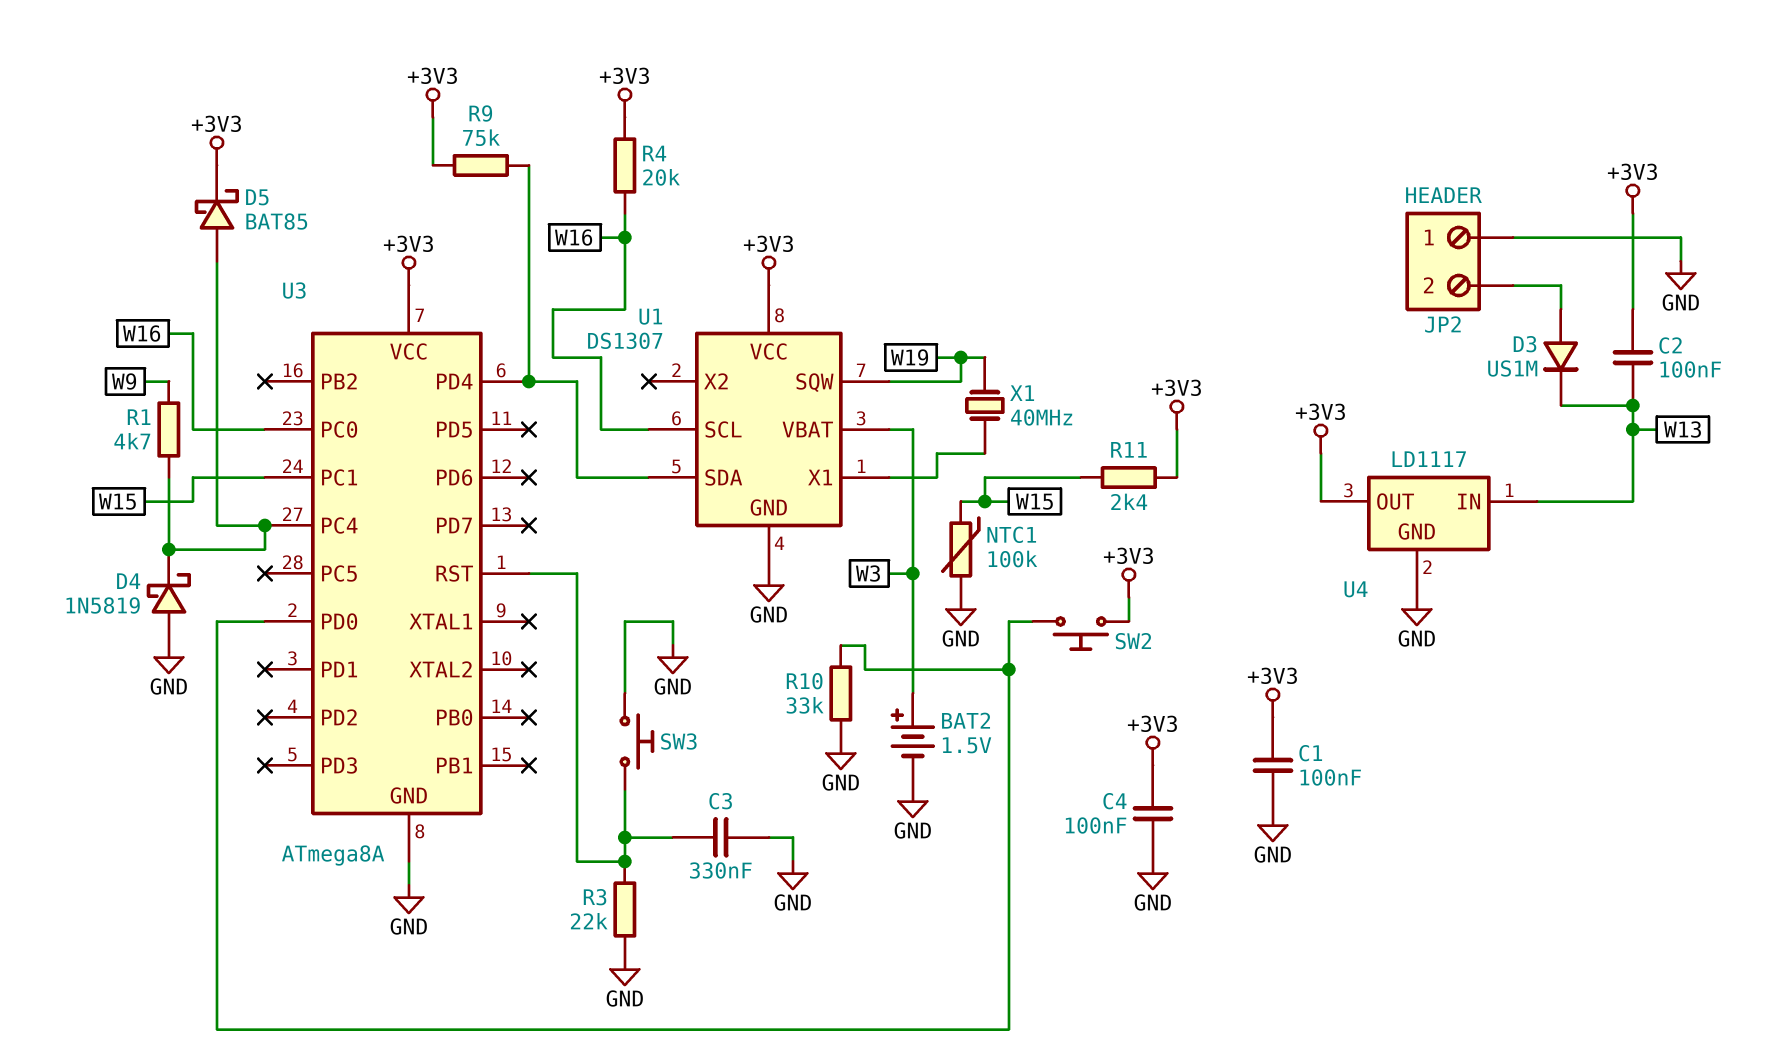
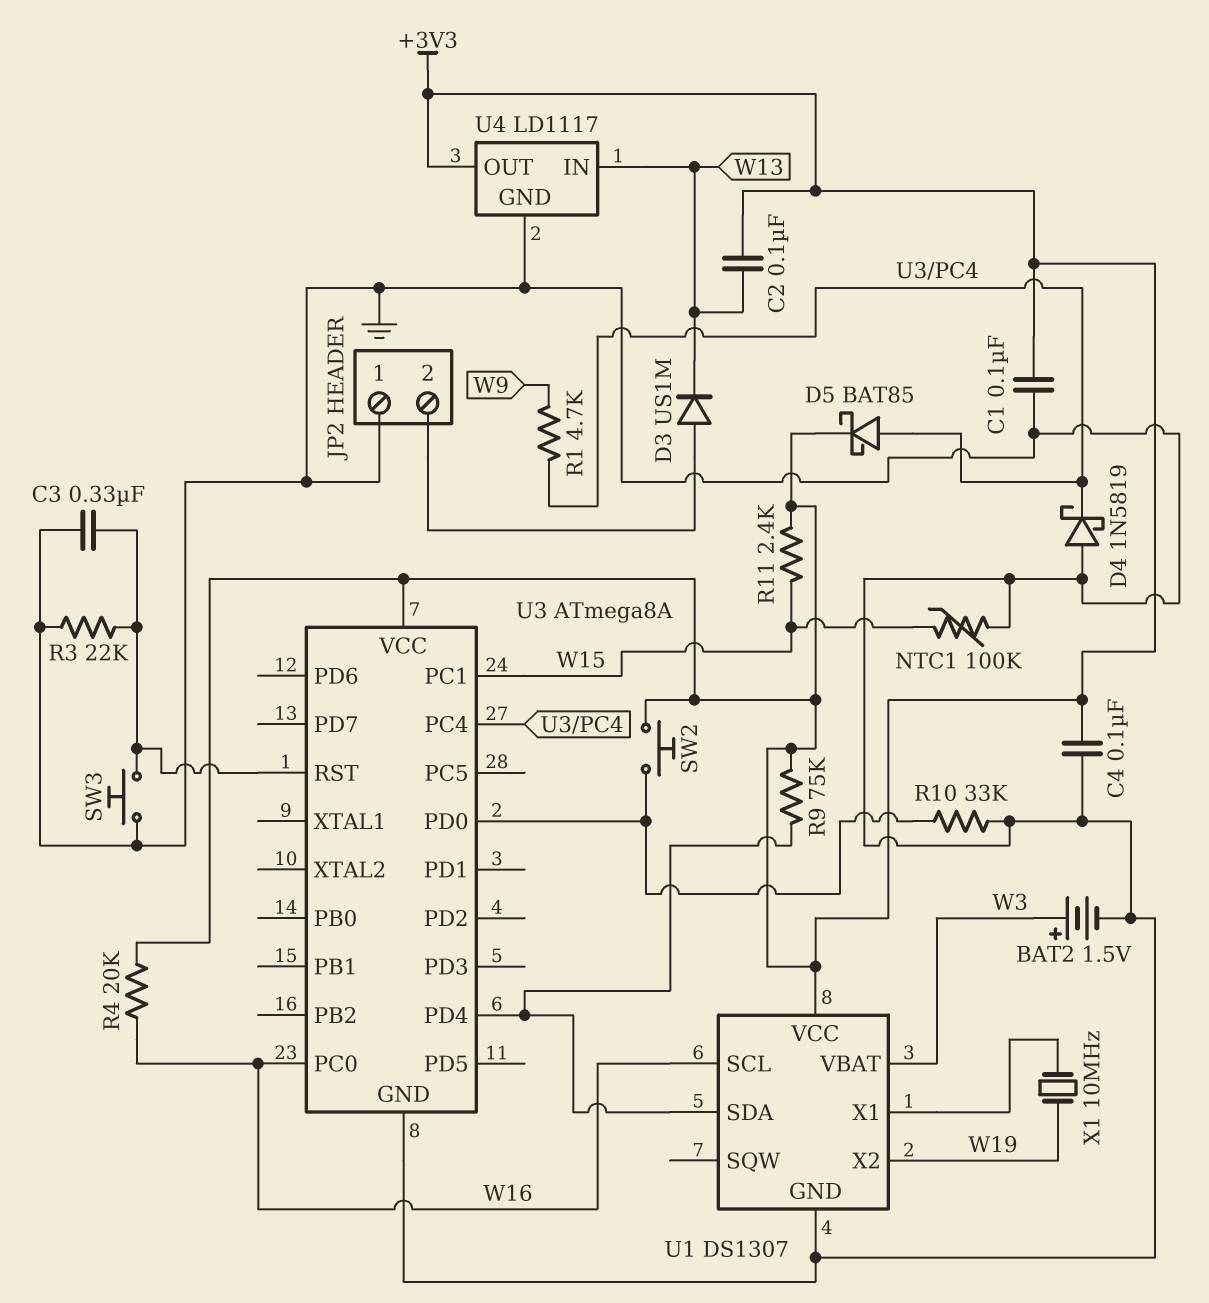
U1 pin SQW: W19 -> none
U1 pin X2: none -> W19
X1: 40MHz (U1/X1, W19) -> 10MHz (U1/X1, W19)

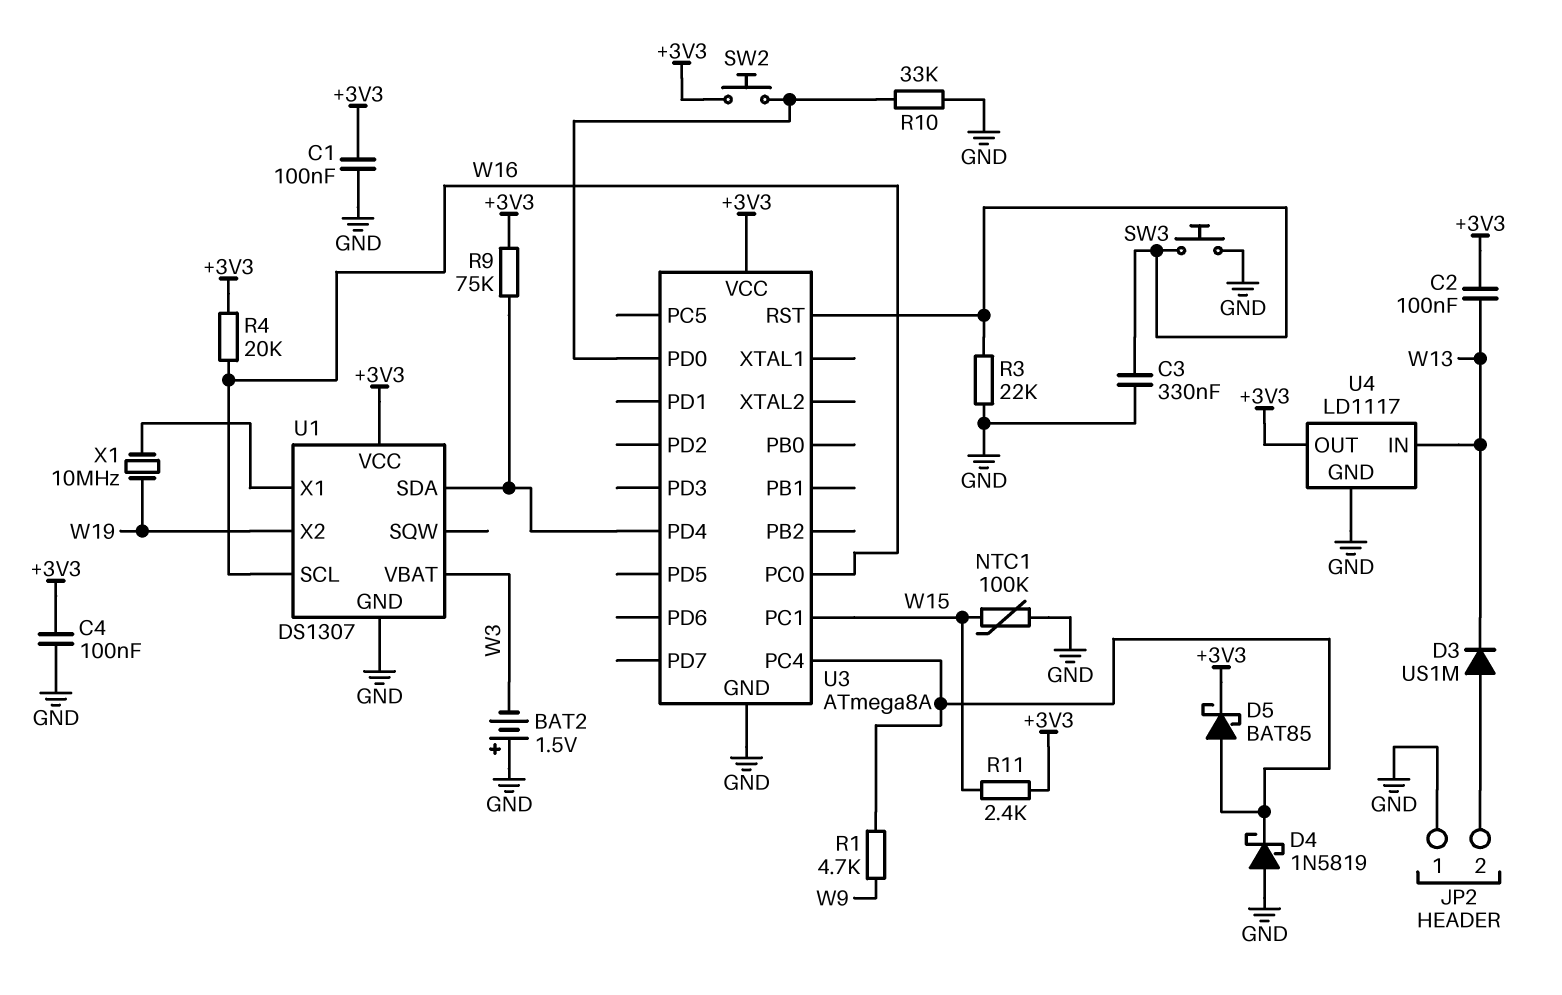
BAT2: 1.5V (plus W3, minus GND) -> 1.5V (plus GND, minus W3)

